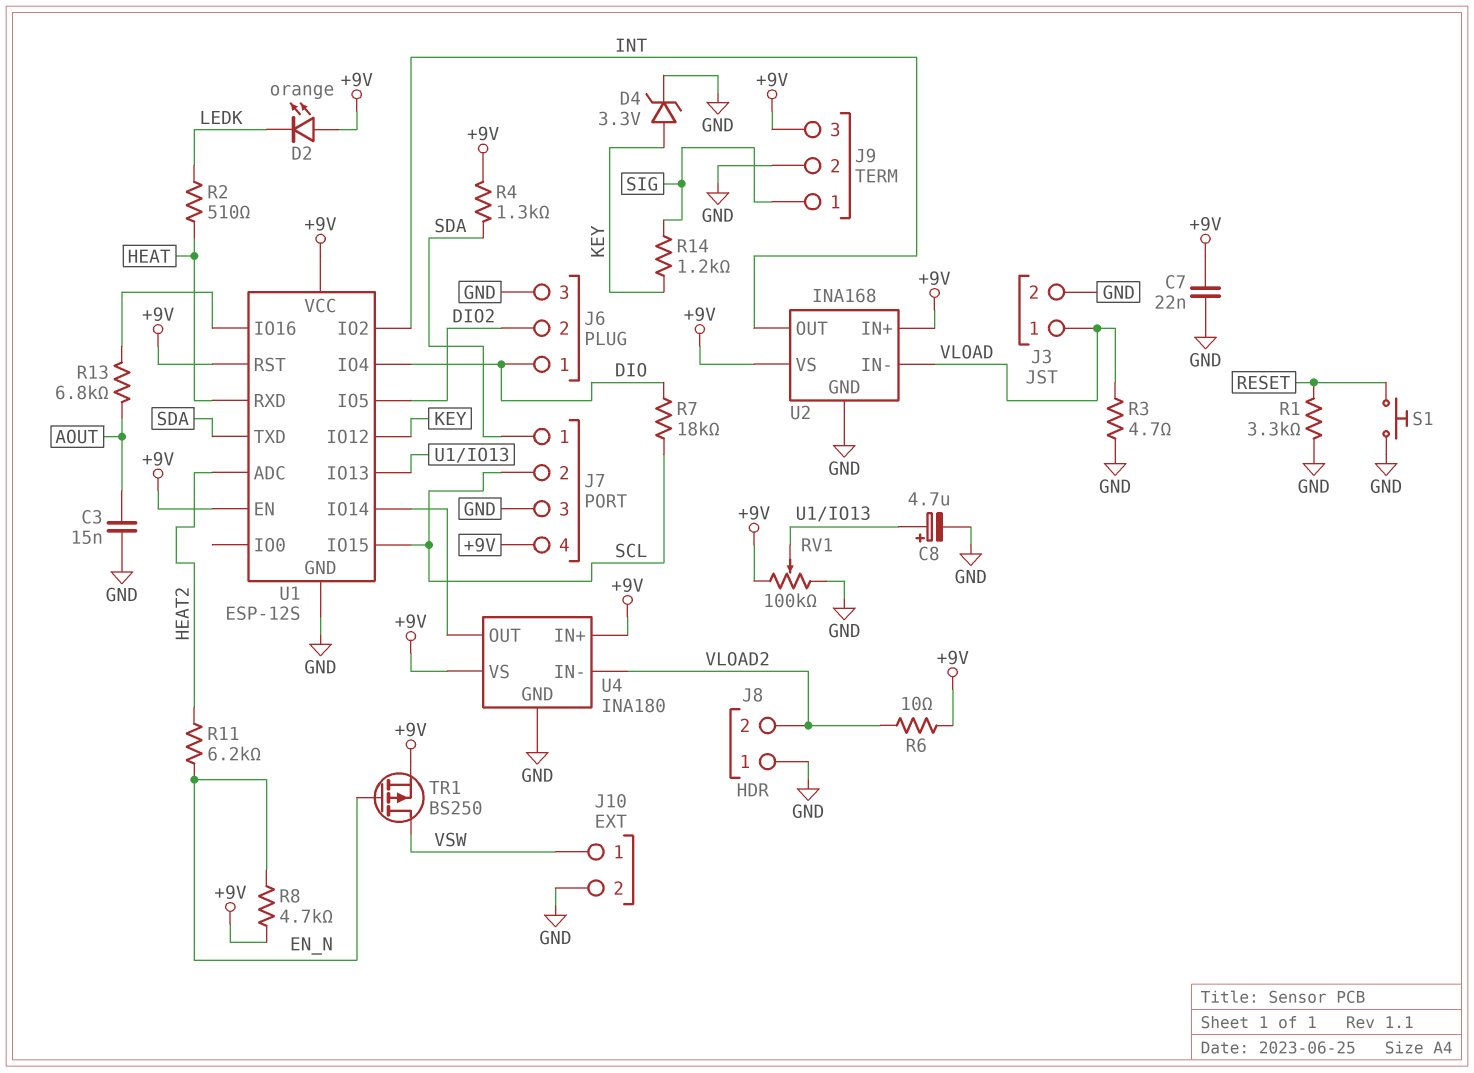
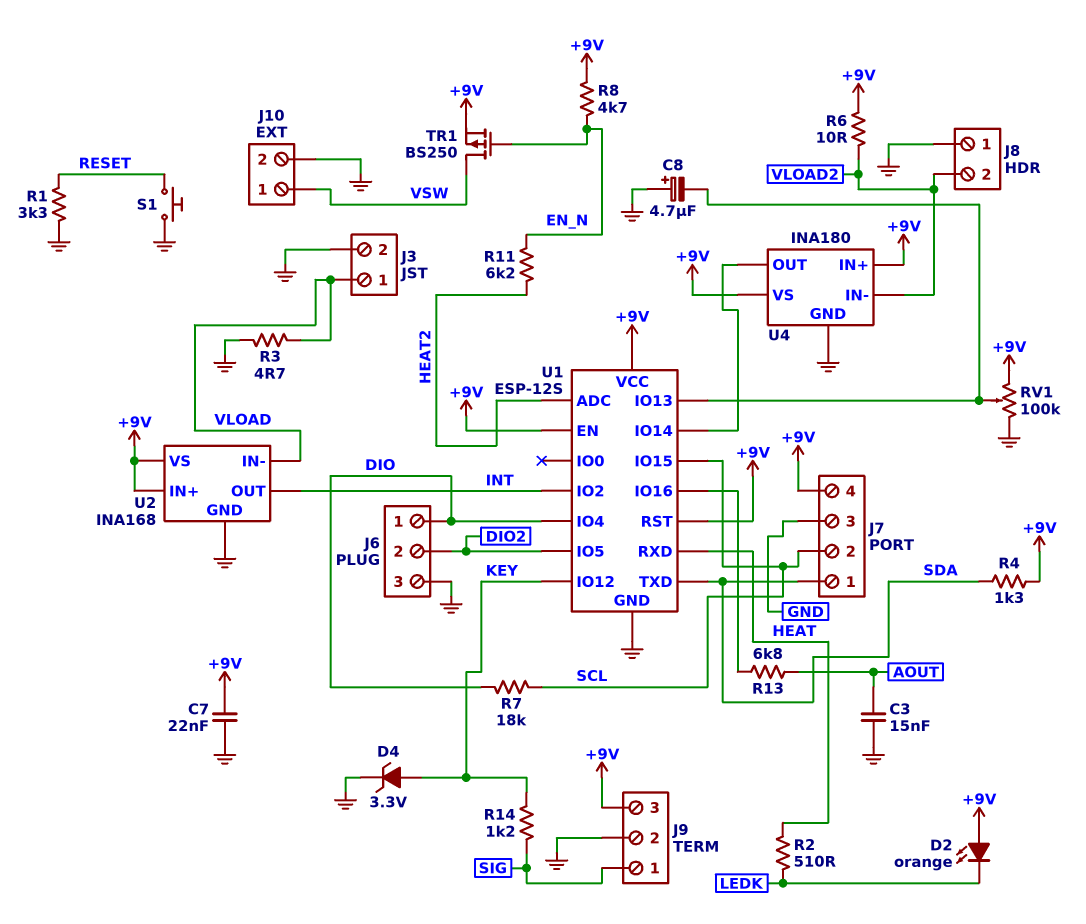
C8: 4.7uF (plus U1/IO13, minus GND) -> 4.7uF (plus GND, minus U1/IO13)

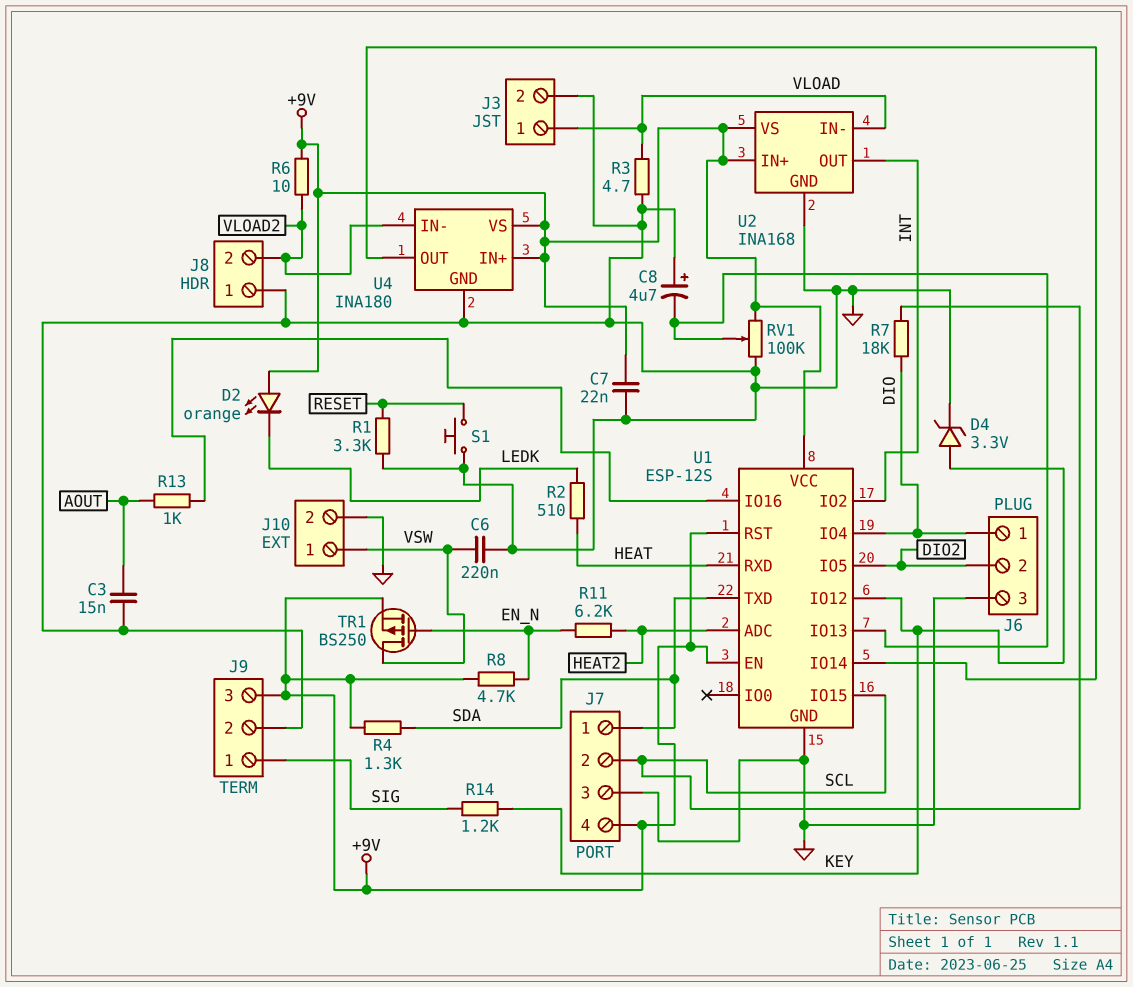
C6: none -> 220nF (GND, VSW)
R13: 6.8k (AOUT, U1/IO16) -> 1k (AOUT, U1/IO16)

